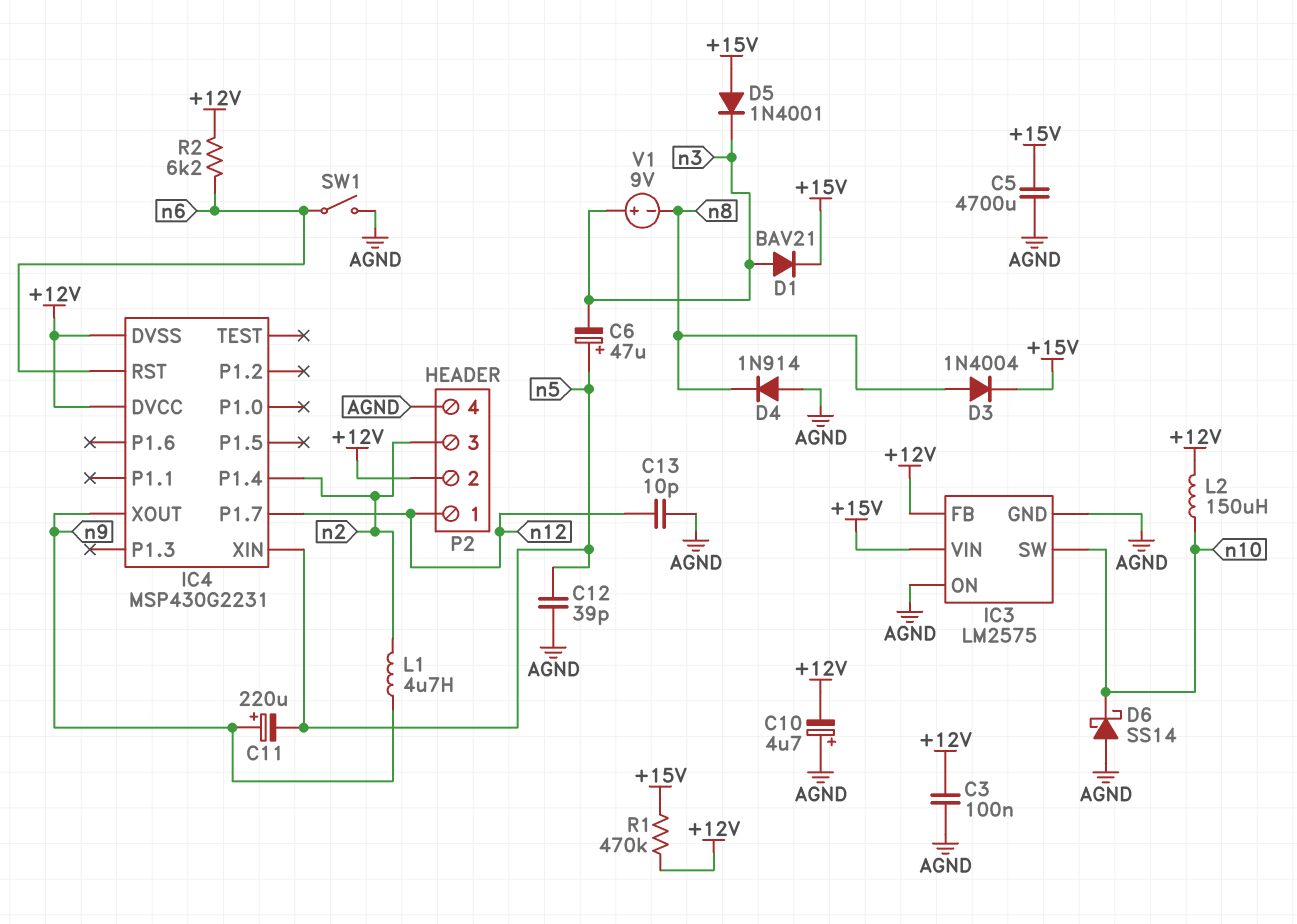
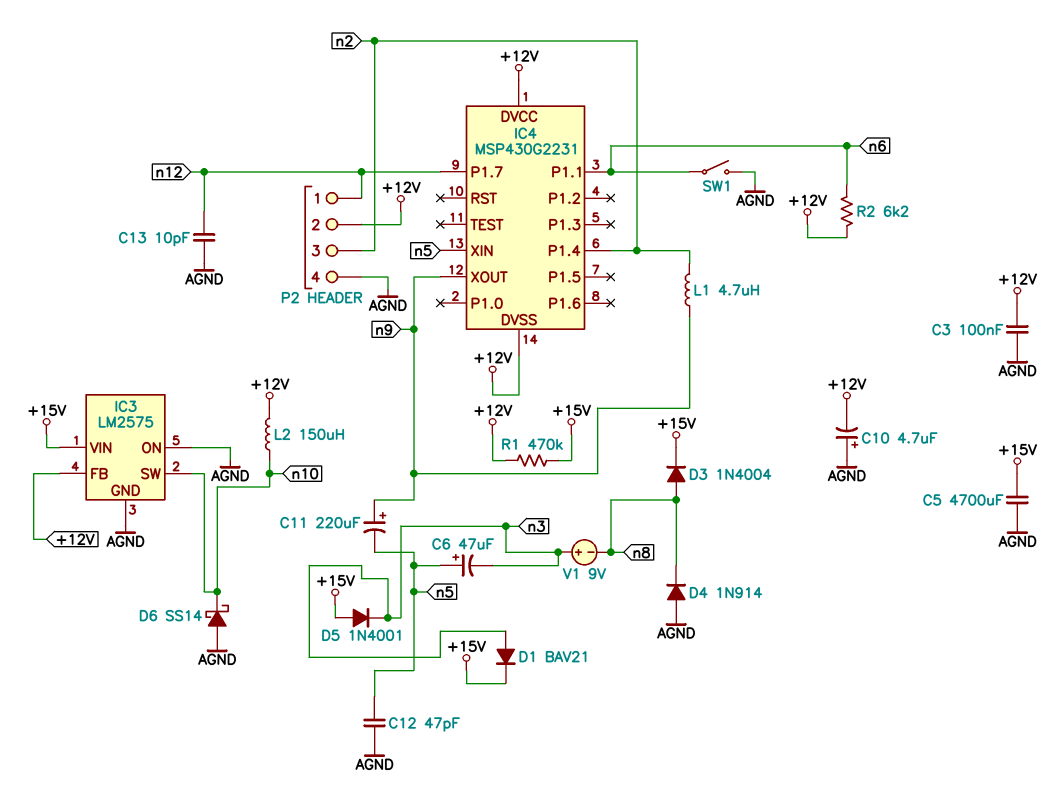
C12: 39pF (AGND, n5) -> 47pF (AGND, n5)
IC4 pin P1.1: none -> n6
IC4 pin RST: n6 -> none

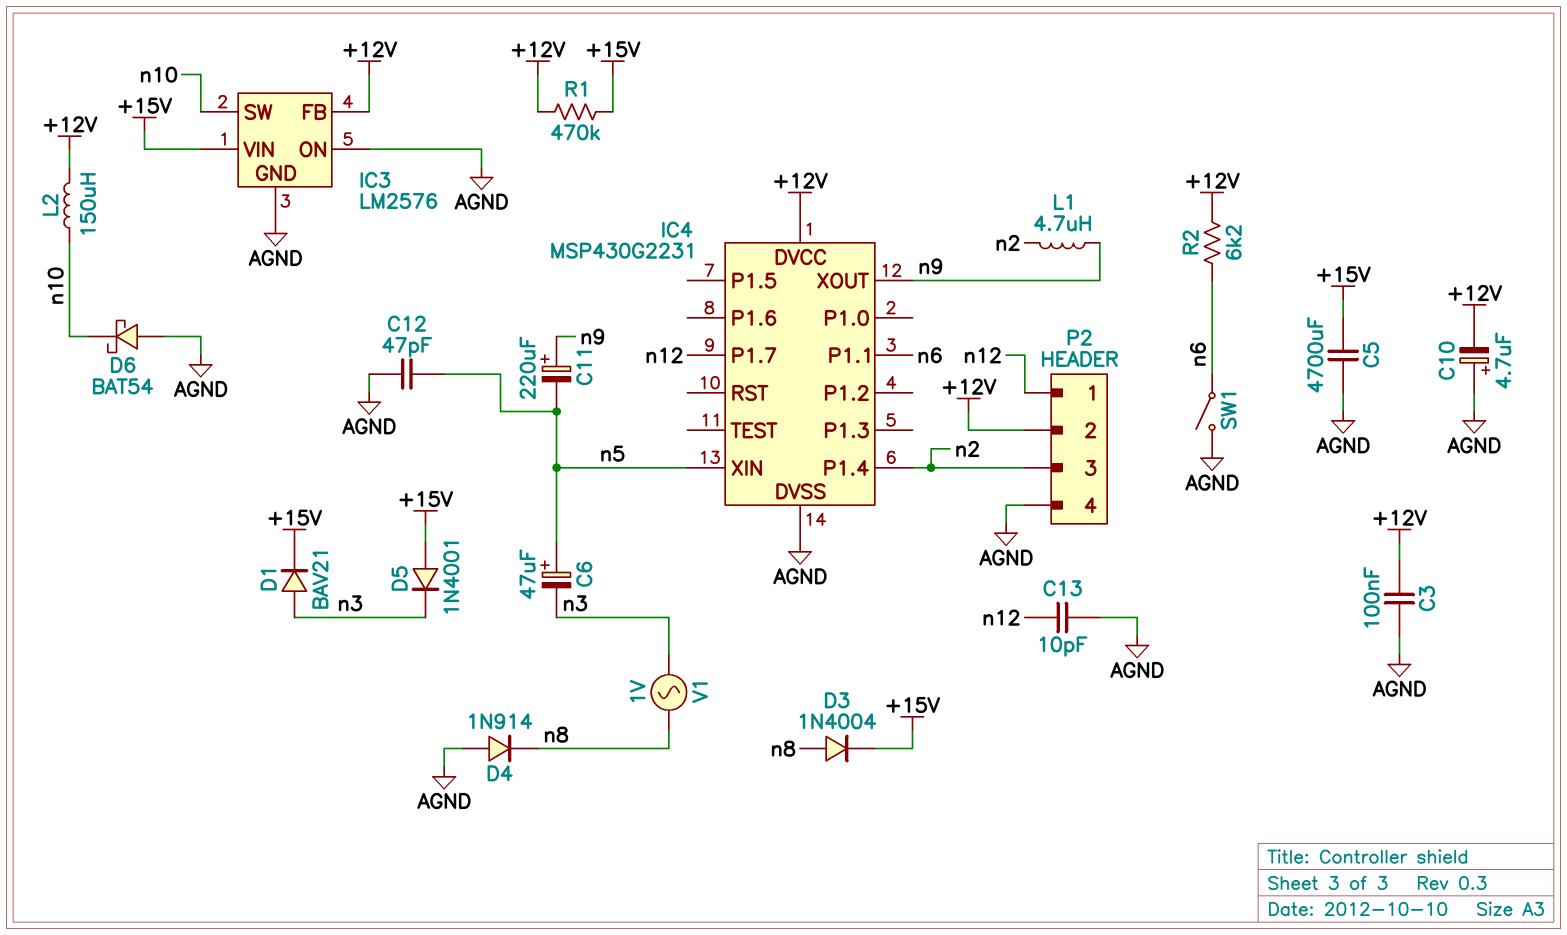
D6: schottky SS14 (A AGND, K n10) -> schottky BAT54 (A AGND, K n10)
IC3: LM2575 -> LM2576
IC4 pin DVSS: +12V -> AGND
V1: 9V (plus n3, minus n8) -> AC 1V (n3, n8)

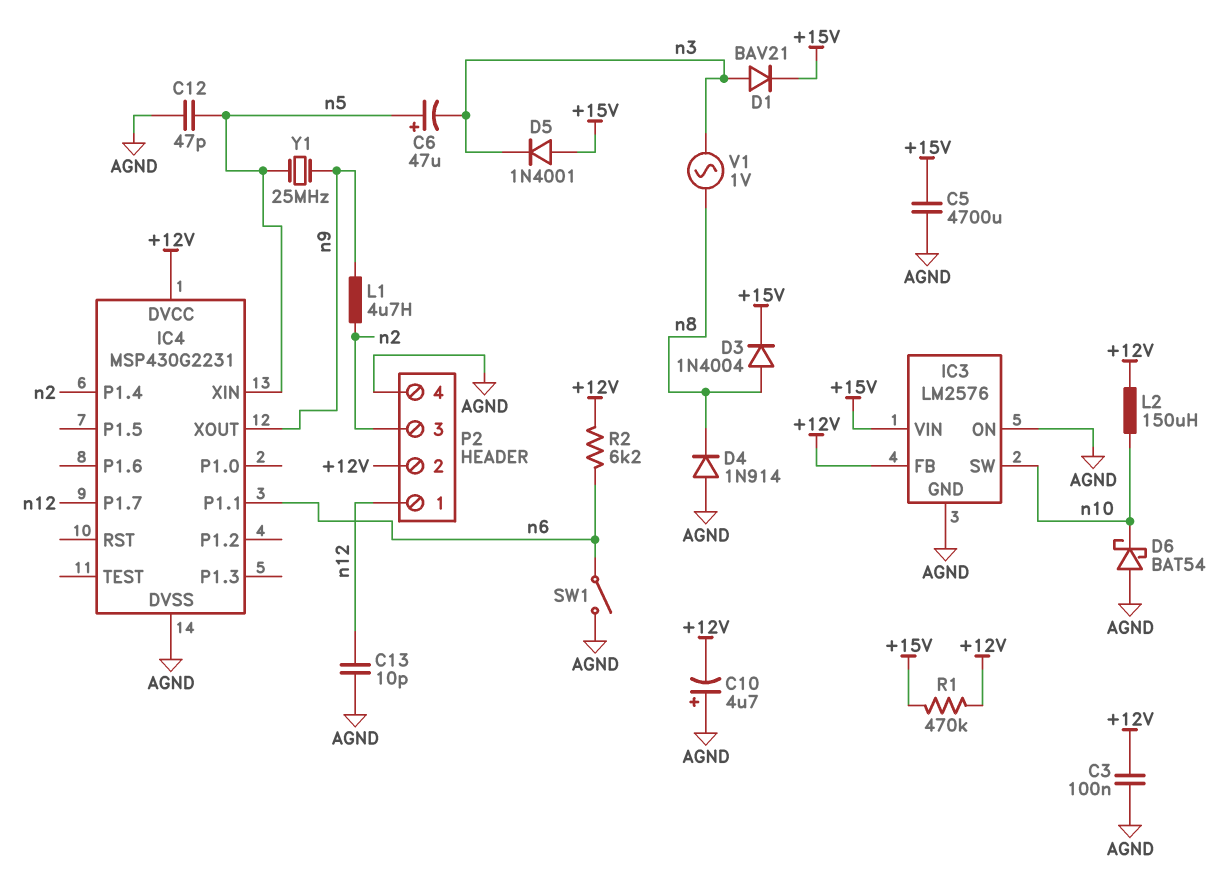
C11: 220uF (plus n9, minus n5) -> none
Y1: none -> 25MHz (n5, n9)

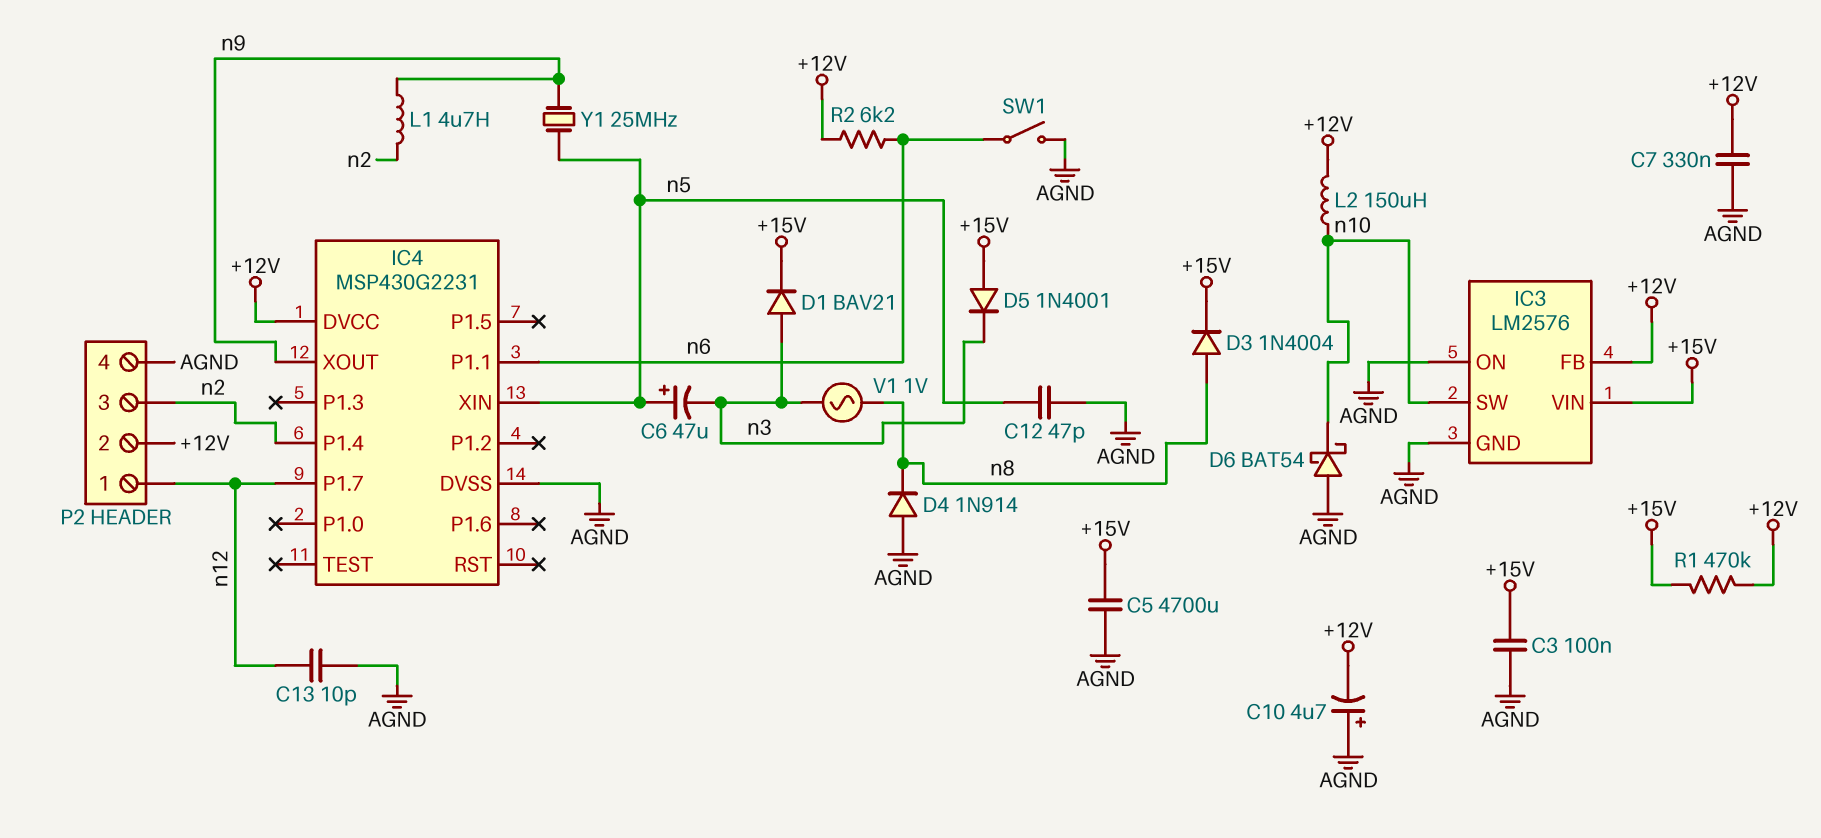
C3: 100nF (+12V, AGND) -> 100nF (+15V, AGND)
C7: none -> 330nF (+12V, AGND)

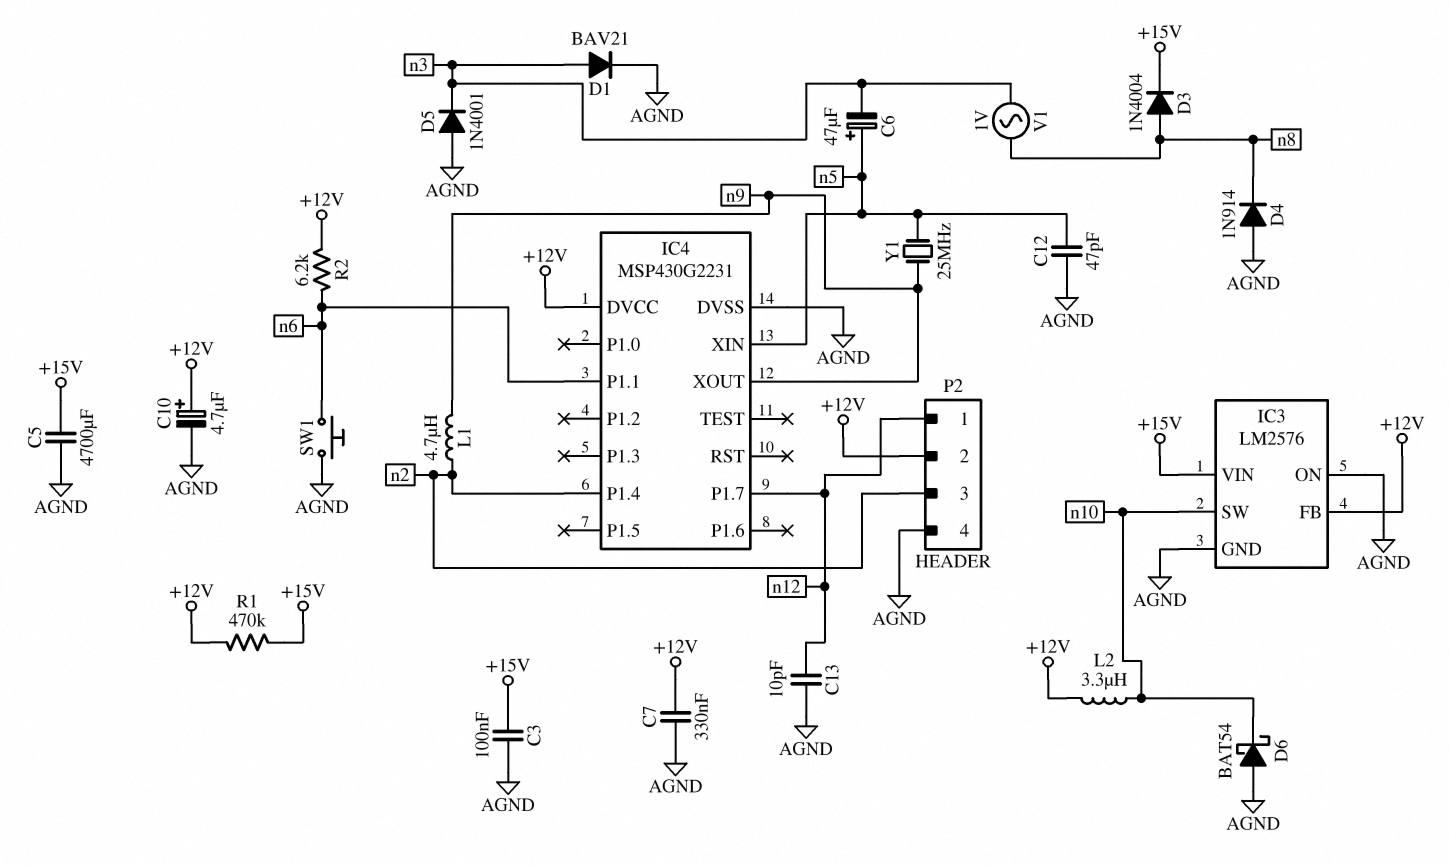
C10: 4.7uF (plus AGND, minus +12V) -> 4.7uF (plus +12V, minus AGND)
D1: diode BAV21 (A n3, K +15V) -> diode BAV21 (A n3, K AGND)
D5: diode 1N4001 (A +15V, K n3) -> diode 1N4001 (A AGND, K n3)
L2: 150uH (+12V, n10) -> 3.3uH (+12V, n10)
SW1: switch (AGND, n6) -> button (AGND, n6)

